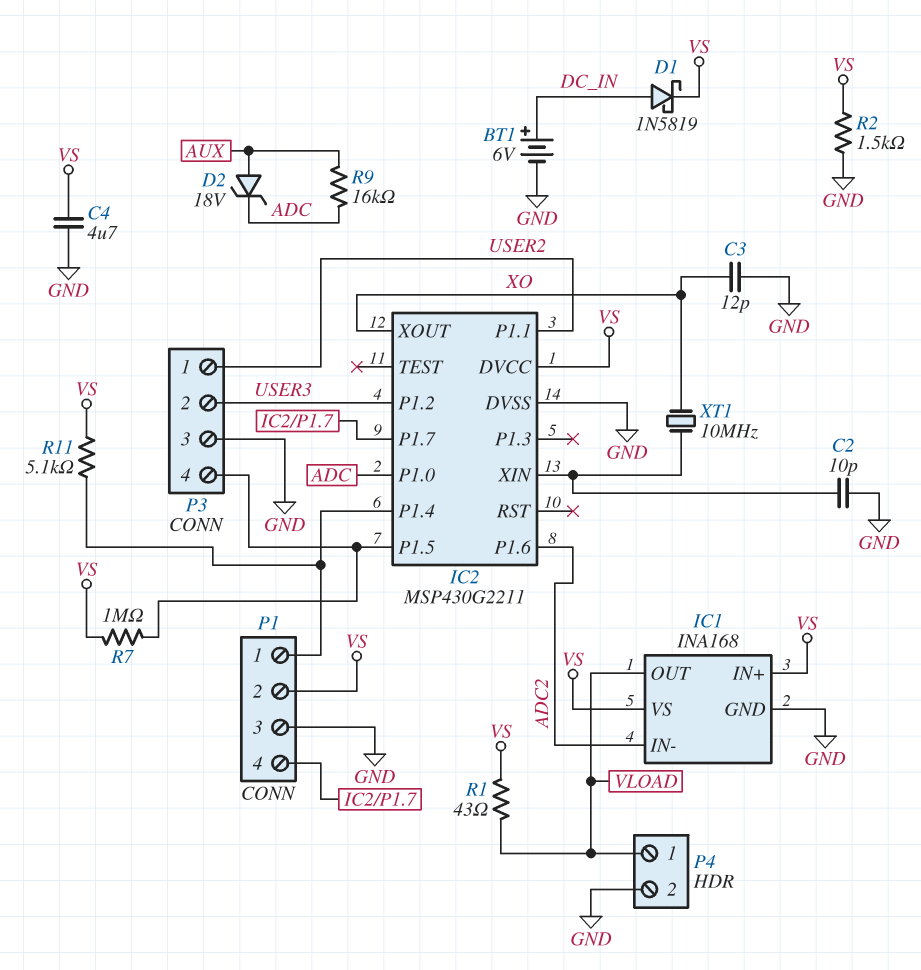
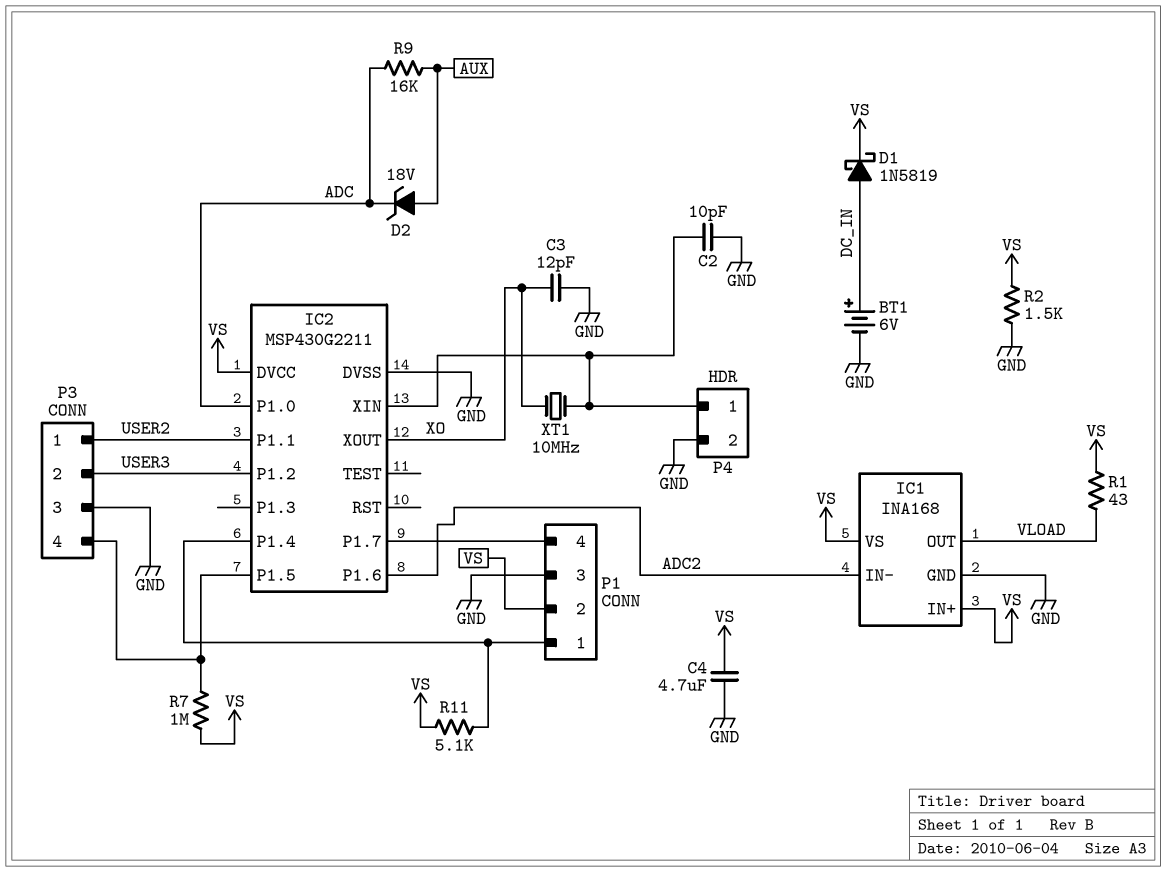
P4 pin 1: VLOAD -> IC2/XIN

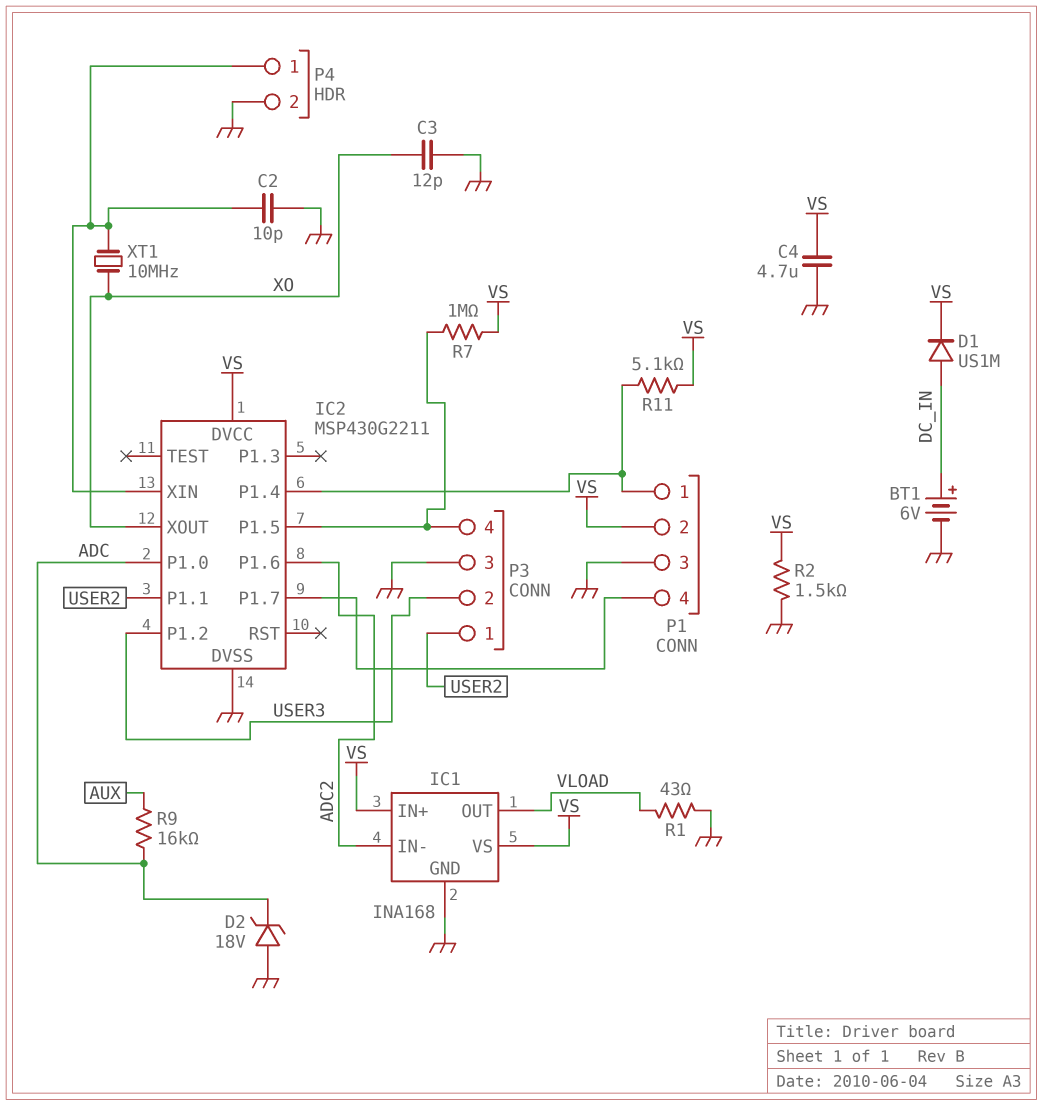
D1: schottky 1N5819 (A DC_IN, K VS) -> diode US1M (A DC_IN, K VS)
D2: zener 18V (A AUX, K ADC) -> zener 18V (A GND, K ADC)
R1: 43 (VLOAD, VS) -> 43 (GND, VLOAD)

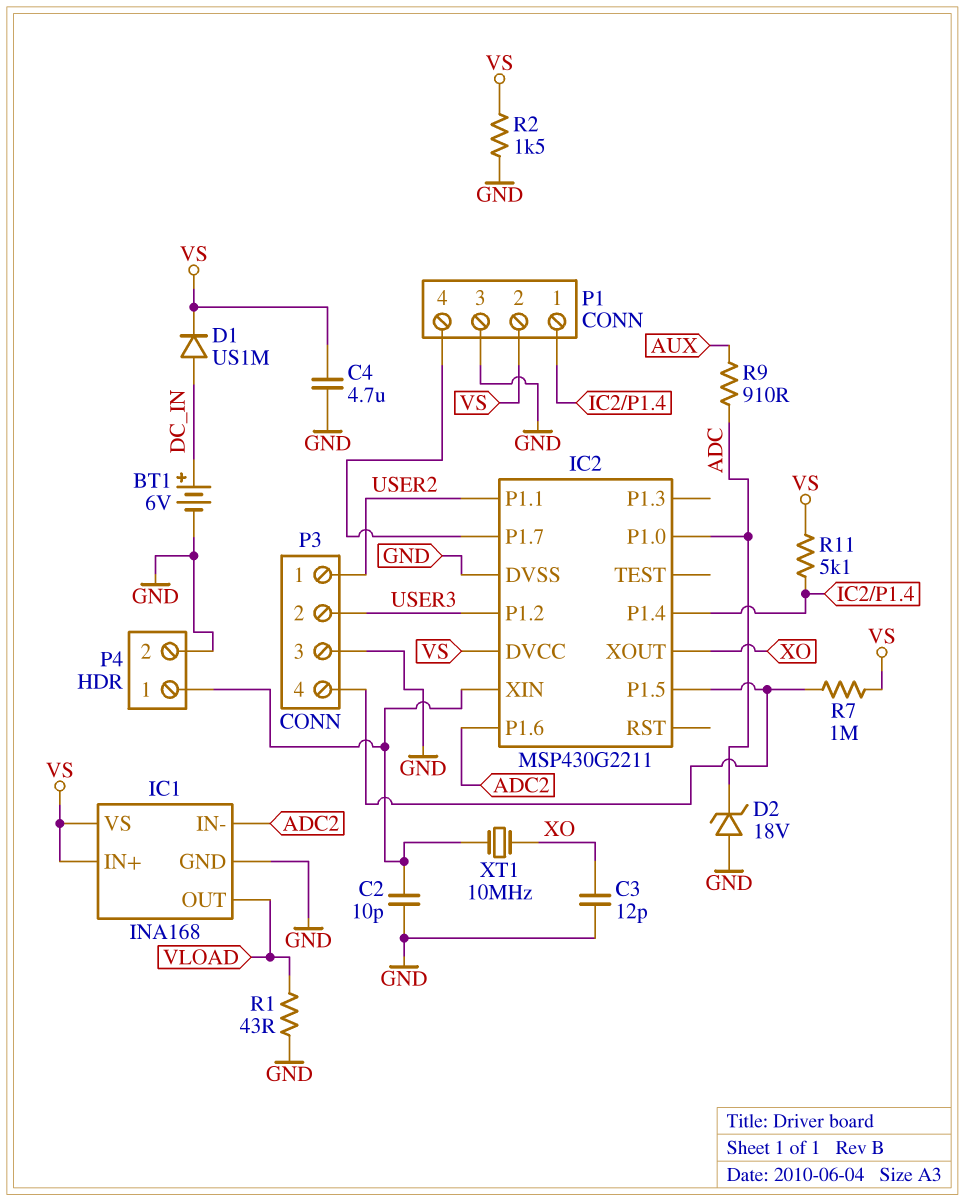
R9: 16k (ADC, AUX) -> 910 (ADC, AUX)

